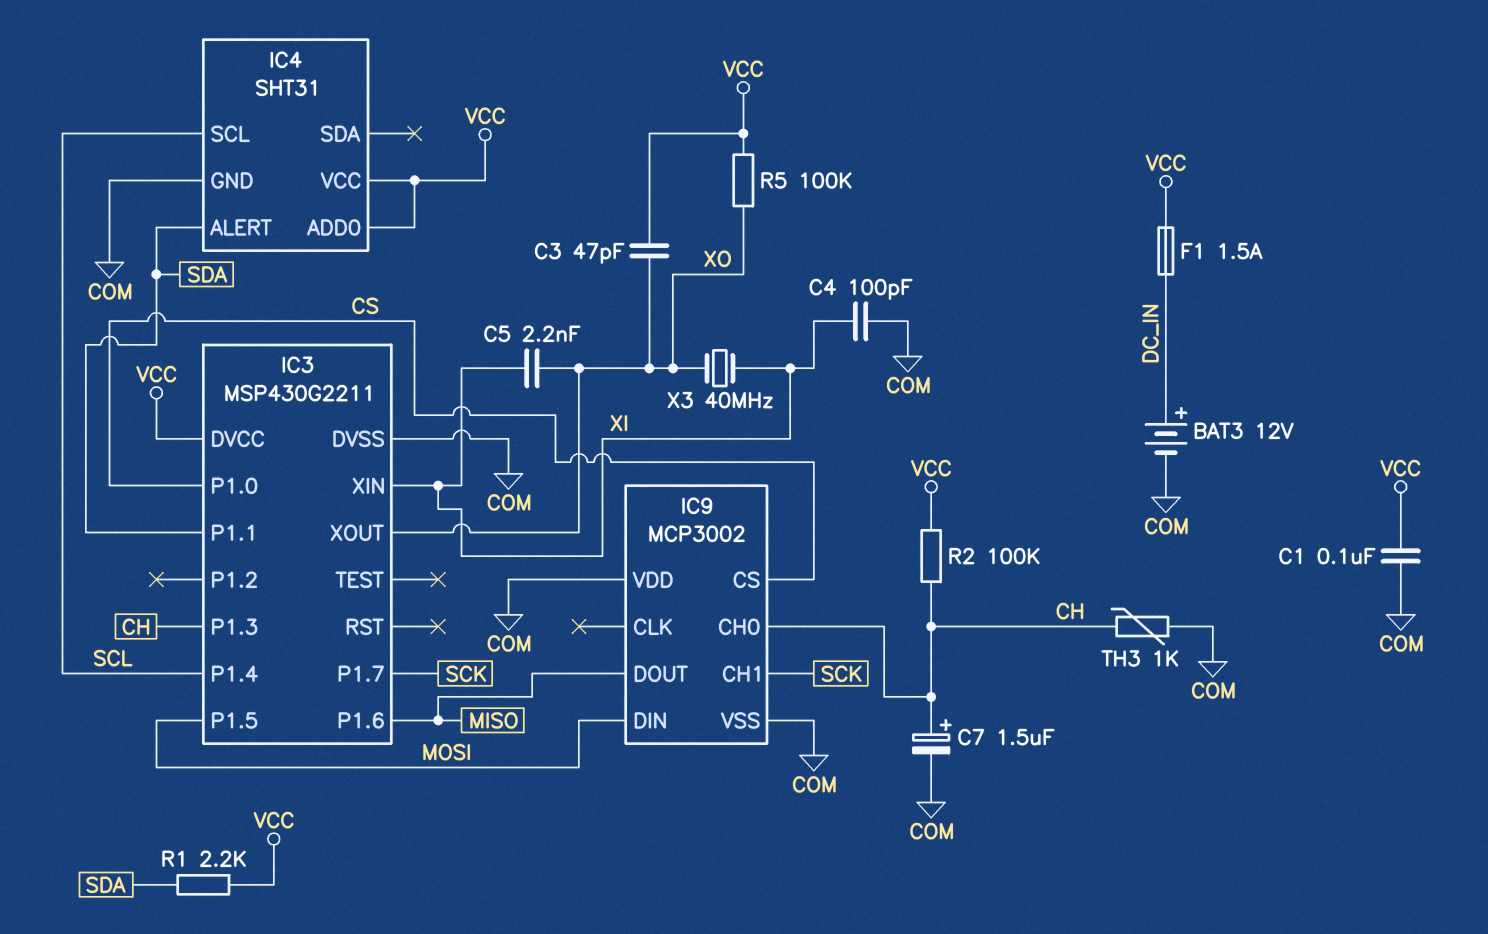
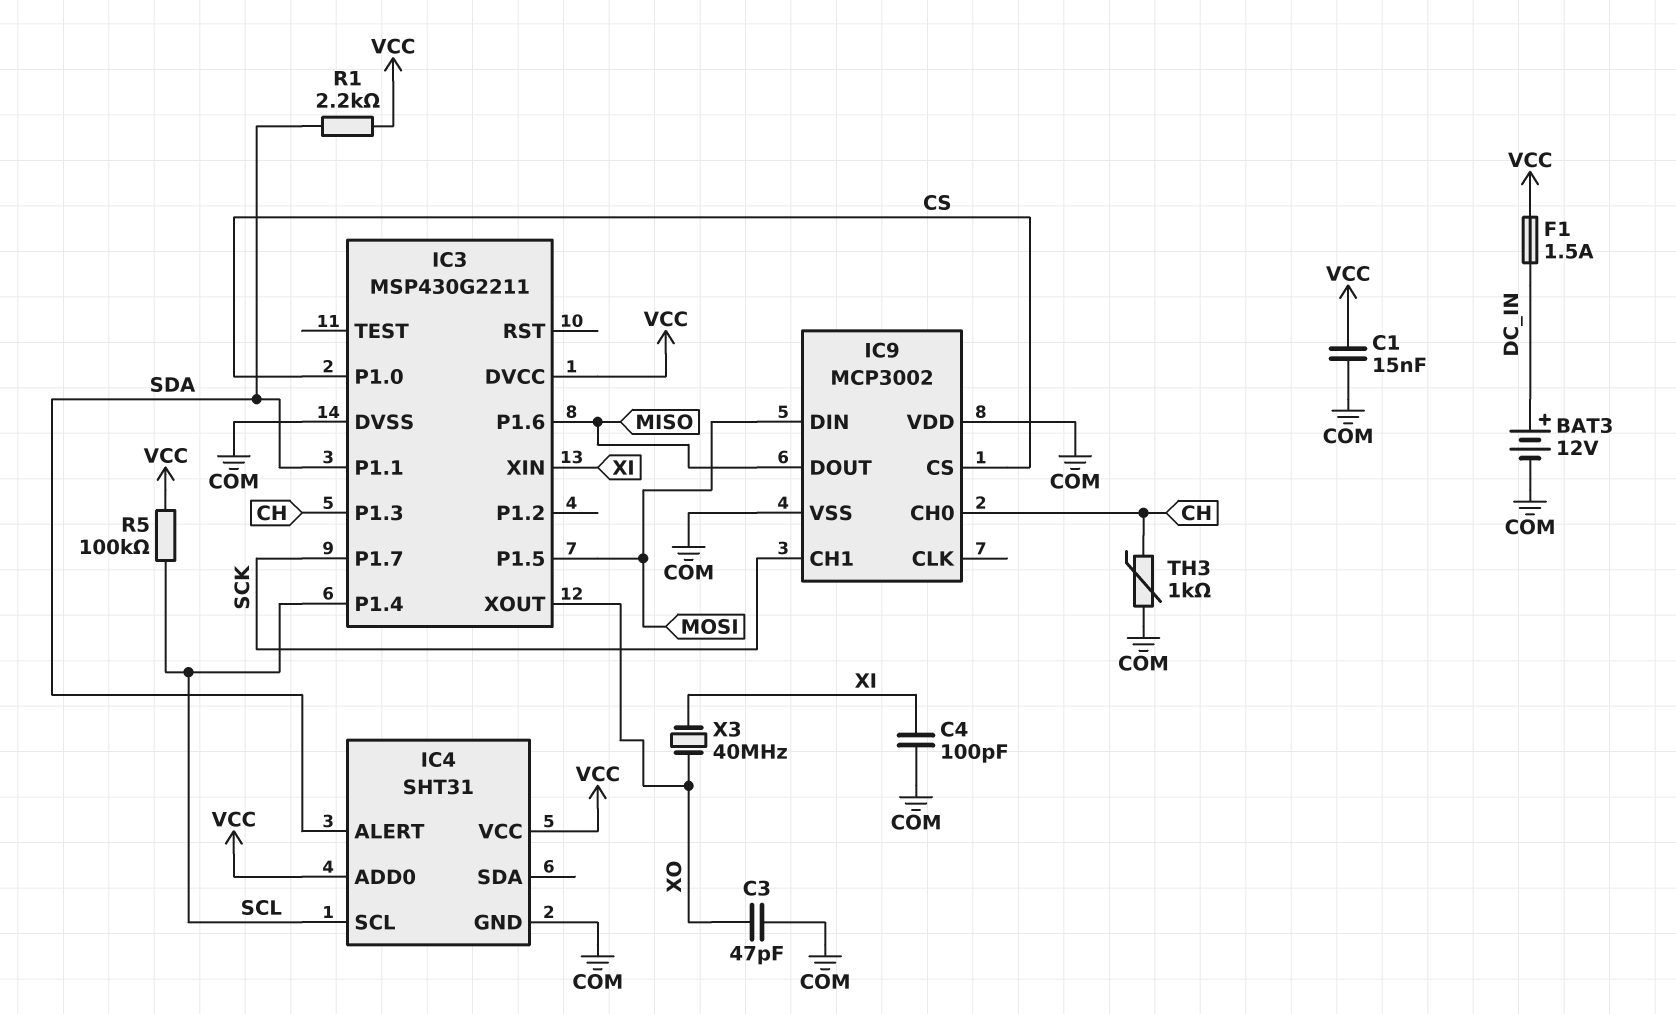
C1: 100nF (COM, VCC) -> 15nF (COM, VCC)
C3: 47pF (VCC, XO) -> 47pF (COM, XO)
C5: 2.2nF (XI, XO) -> none
C7: 1.5uF (plus CH, minus COM) -> none
R2: 100k (CH, VCC) -> none
R5: 100k (VCC, XO) -> 100k (SCL, VCC)

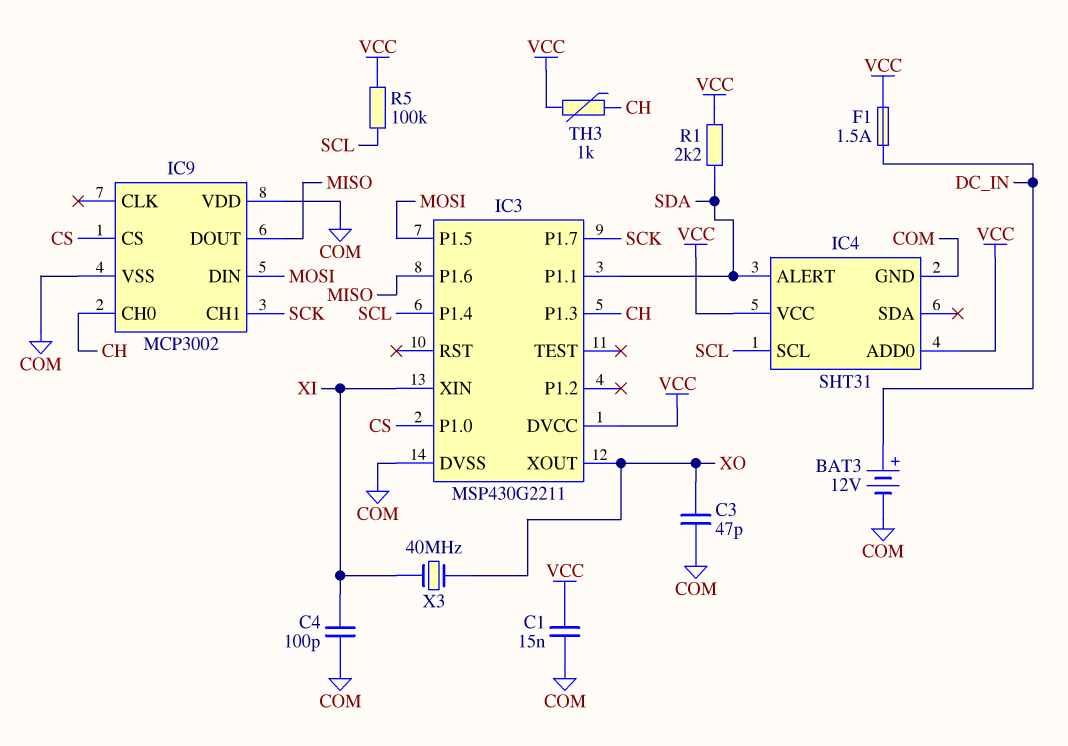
TH3: 1k (CH, COM) -> 1k (CH, VCC)

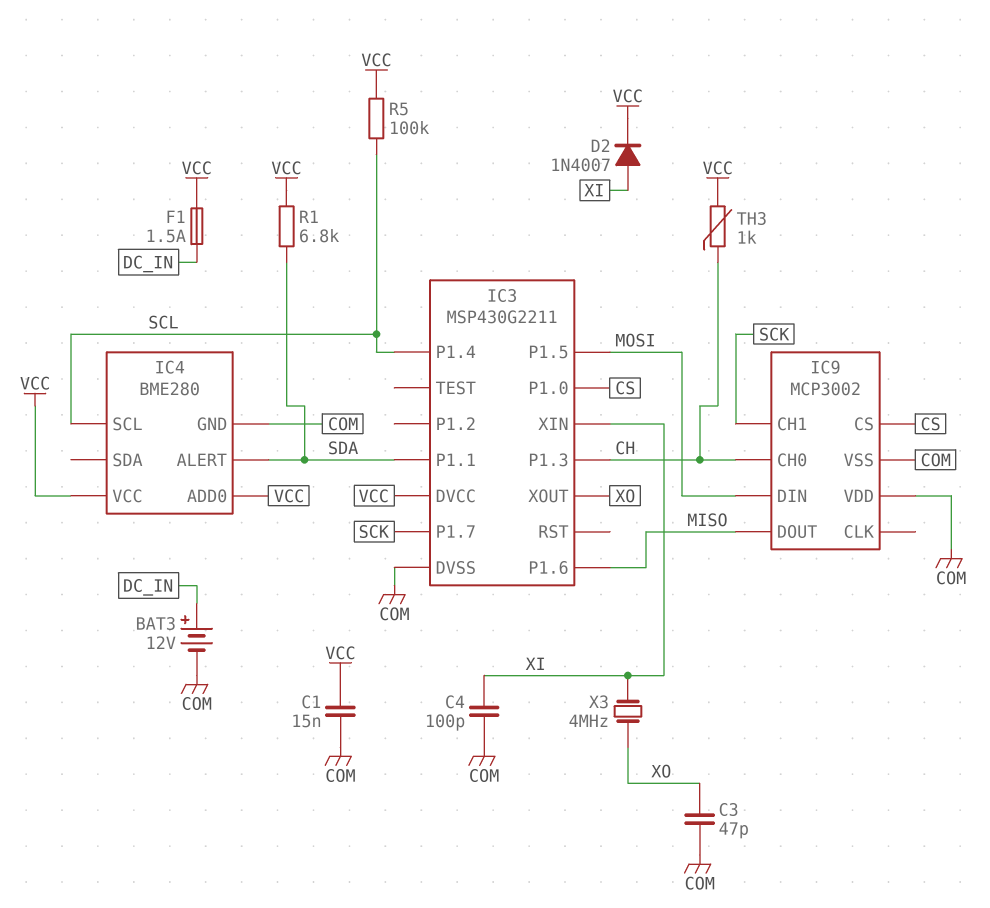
D2: none -> diode 1N4007 (A XI, K VCC)
IC4: SHT31 -> BME280
R1: 2.2k (SDA, VCC) -> 6.8k (SDA, VCC)
X3: 40MHz (XI, XO) -> 4MHz (XI, XO)

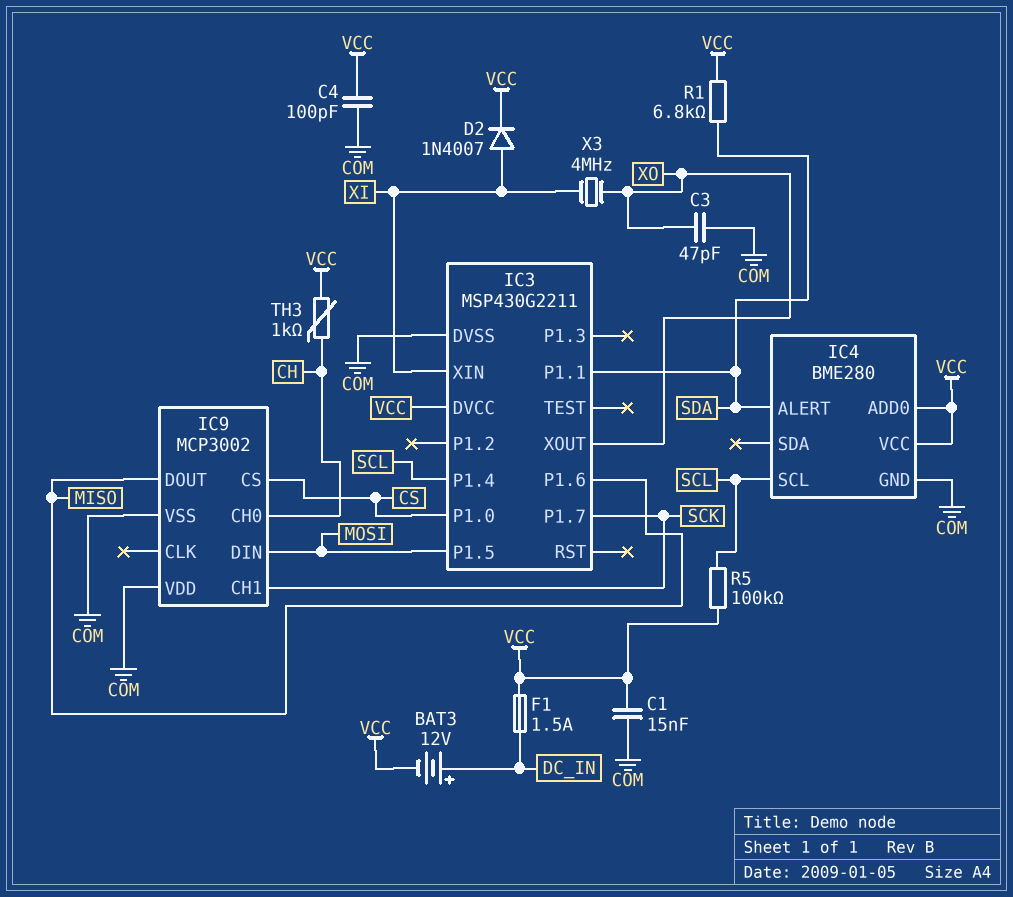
BAT3: 12V (plus DC_IN, minus COM) -> 12V (plus DC_IN, minus VCC)
C4: 100pF (COM, XI) -> 100pF (COM, VCC)
IC3 pin P1.3: CH -> none

